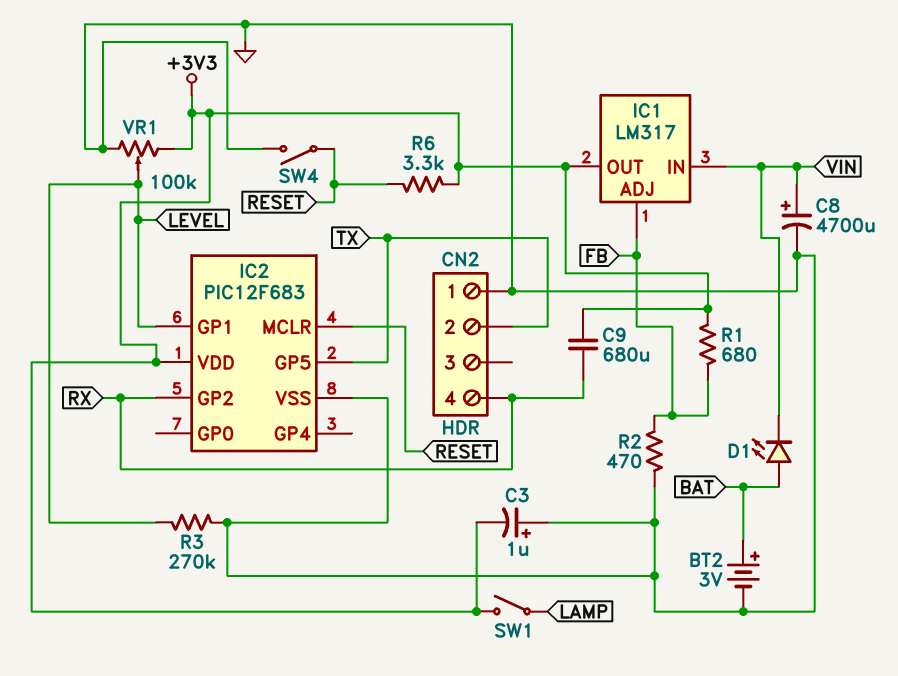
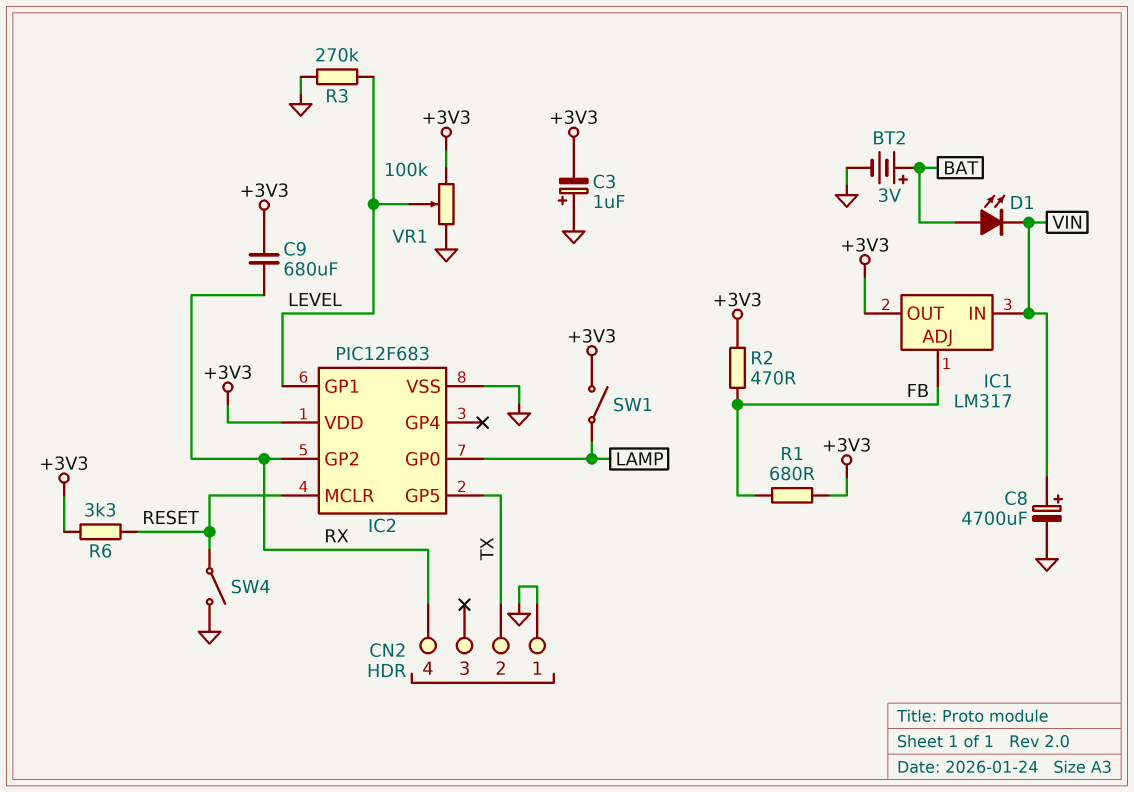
IC2 pin GP0: none -> LAMP
R2: 470 (FB, GND) -> 470 (+3V3, FB)

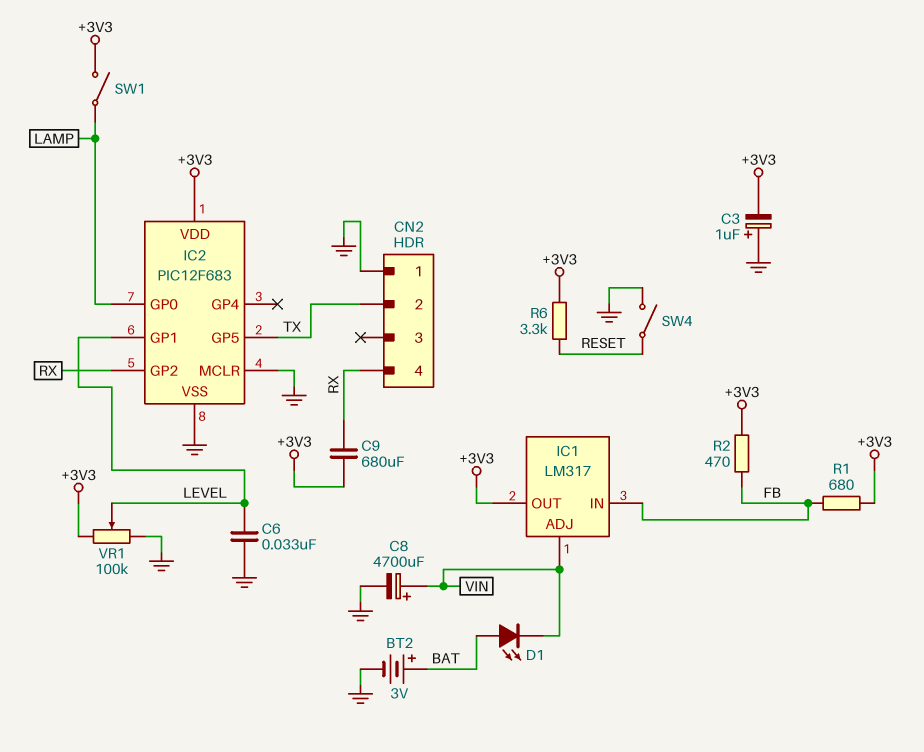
C6: none -> 33nF (GND, LEVEL)
IC1 pin ADJ: FB -> VIN
IC1 pin IN: VIN -> FB
IC2 pin MCLR: RESET -> GND
R3: 270k (GND, LEVEL) -> none

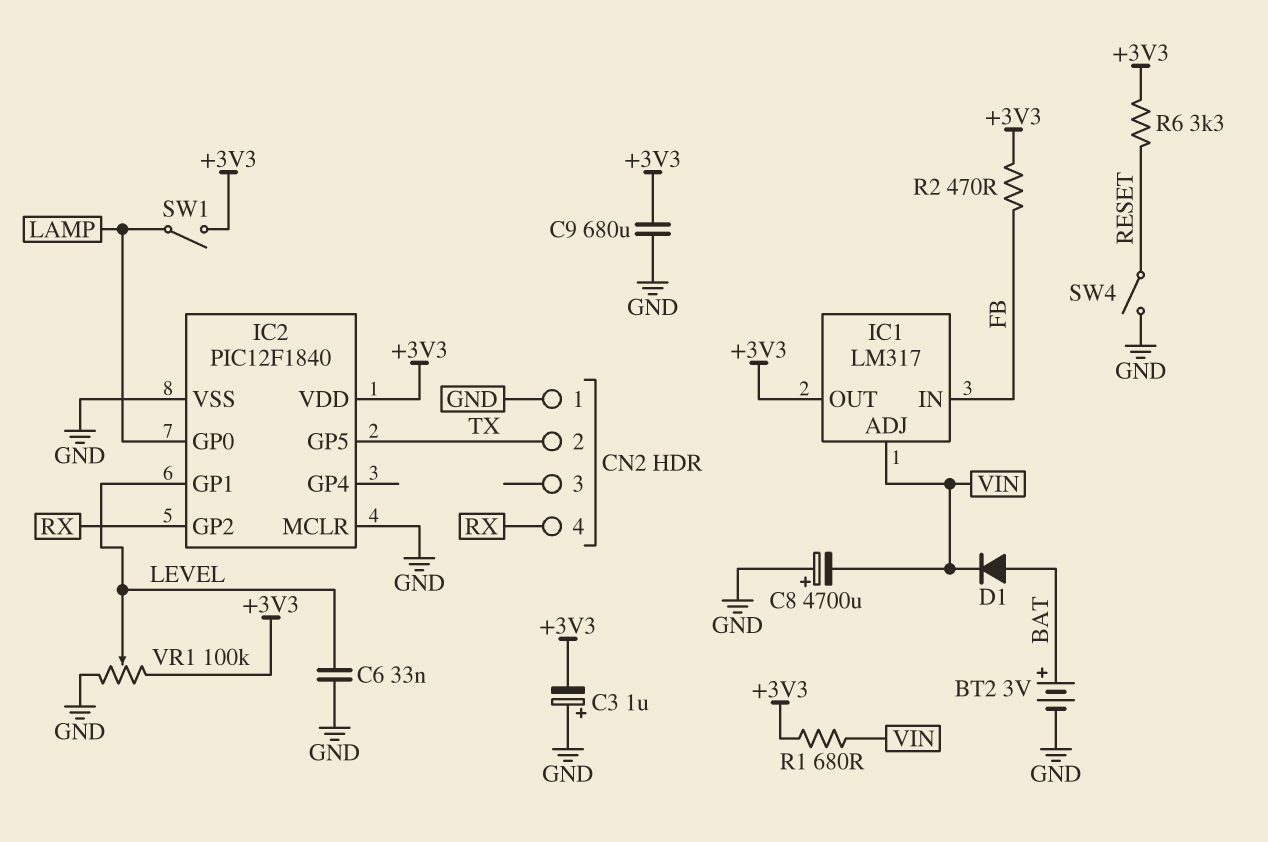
C8: 4700uF (plus VIN, minus GND) -> 4700uF (plus GND, minus VIN)
C9: 680uF (+3V3, RX) -> 680uF (+3V3, GND)
D1: LED (A BAT, K VIN) -> diode (A BAT, K VIN)
IC2: PIC12F683 -> PIC12F1840
R1: 680 (+3V3, FB) -> 680 (+3V3, VIN)

